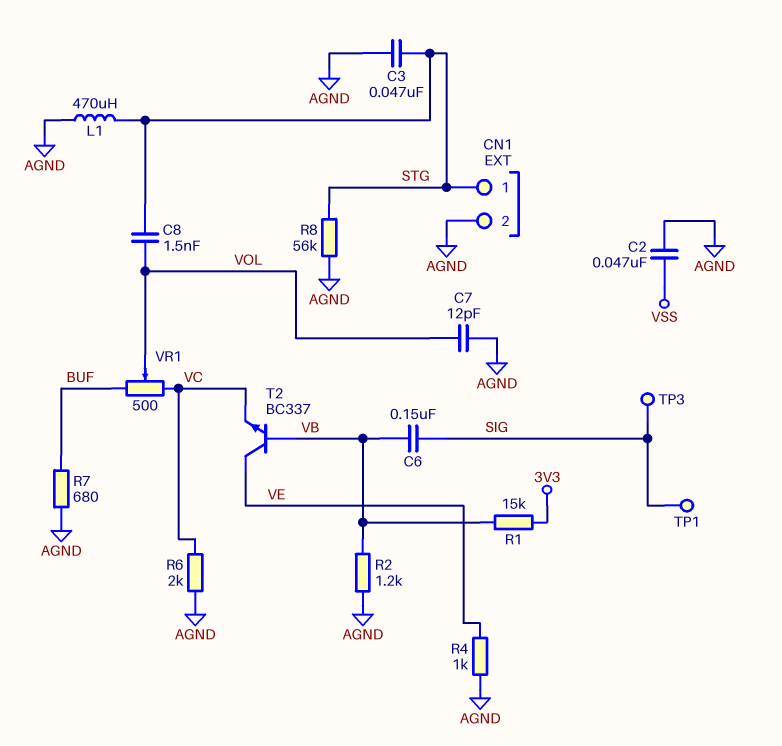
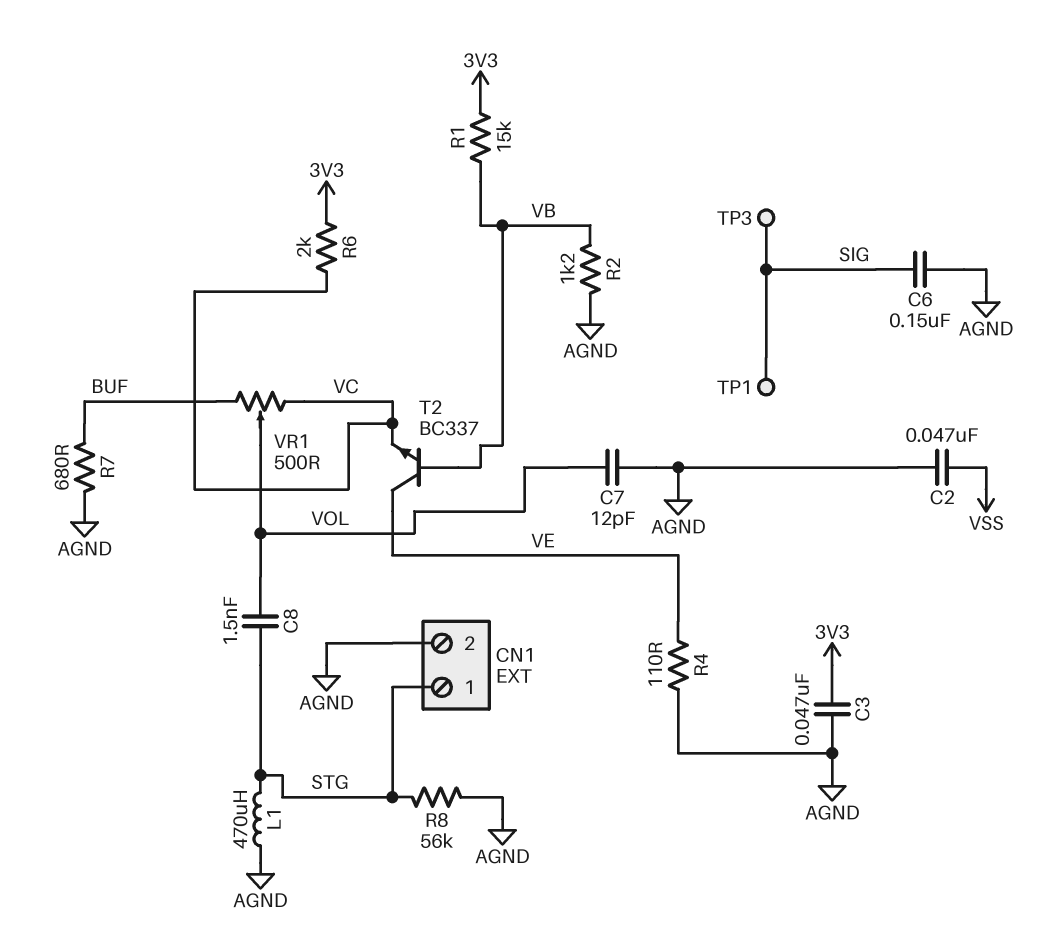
C3: 47nF (AGND, STG) -> 47nF (3V3, AGND)
C6: 150nF (SIG, VB) -> 150nF (AGND, SIG)
R4: 1k (AGND, VE) -> 110 (AGND, VE)
R6: 2k (AGND, VC) -> 2k (3V3, VC)

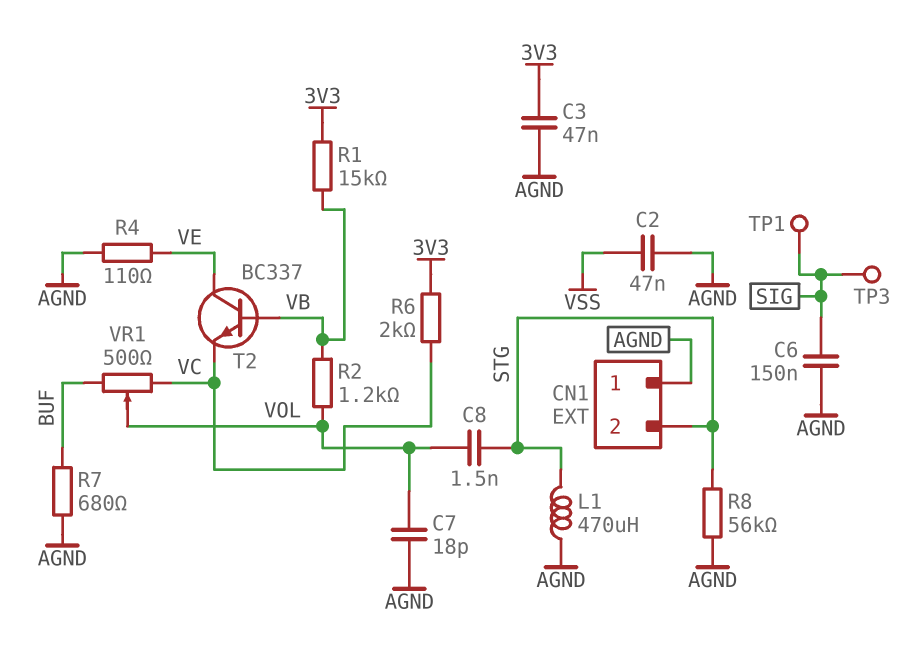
C7: 12pF (AGND, VOL) -> 18pF (AGND, VOL)
CN1 pin 1: STG -> AGND
CN1 pin 2: AGND -> STG
R2: 1.2k (AGND, VB) -> 1.2k (VB, VOL)

